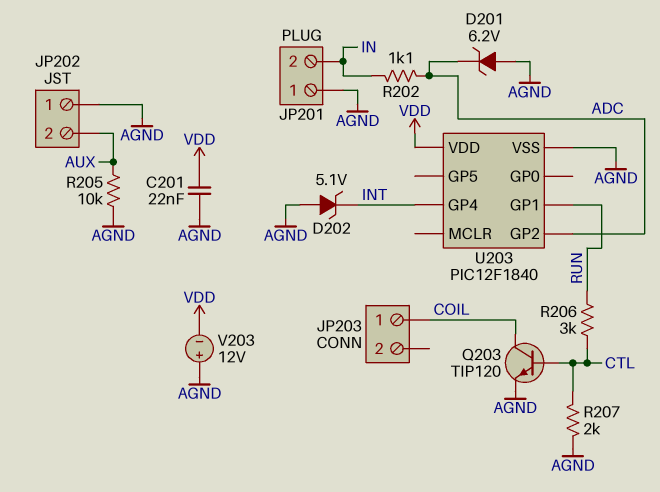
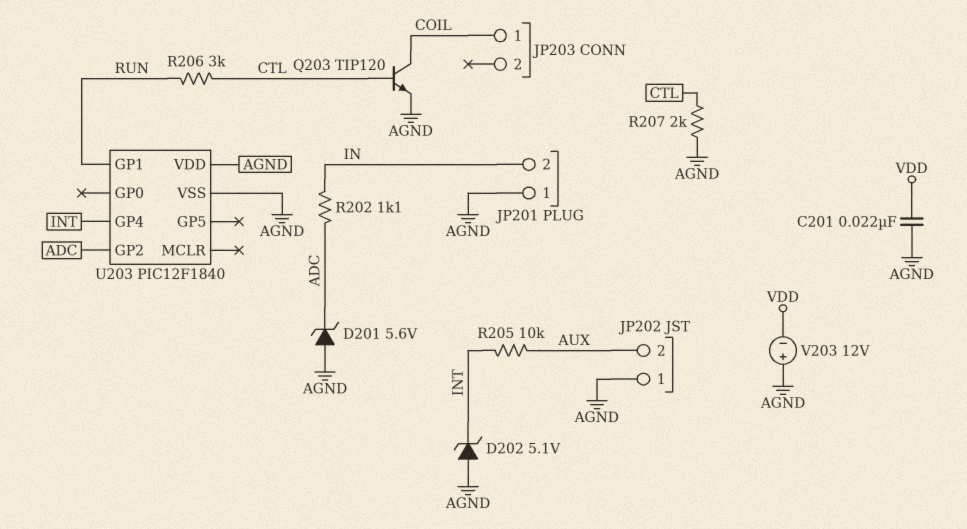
D201: zener 6.2V (A AGND, K ADC) -> zener 5.6V (A AGND, K ADC)
R205: 10k (AGND, AUX) -> 10k (AUX, INT)
U203 pin VDD: VDD -> AGND

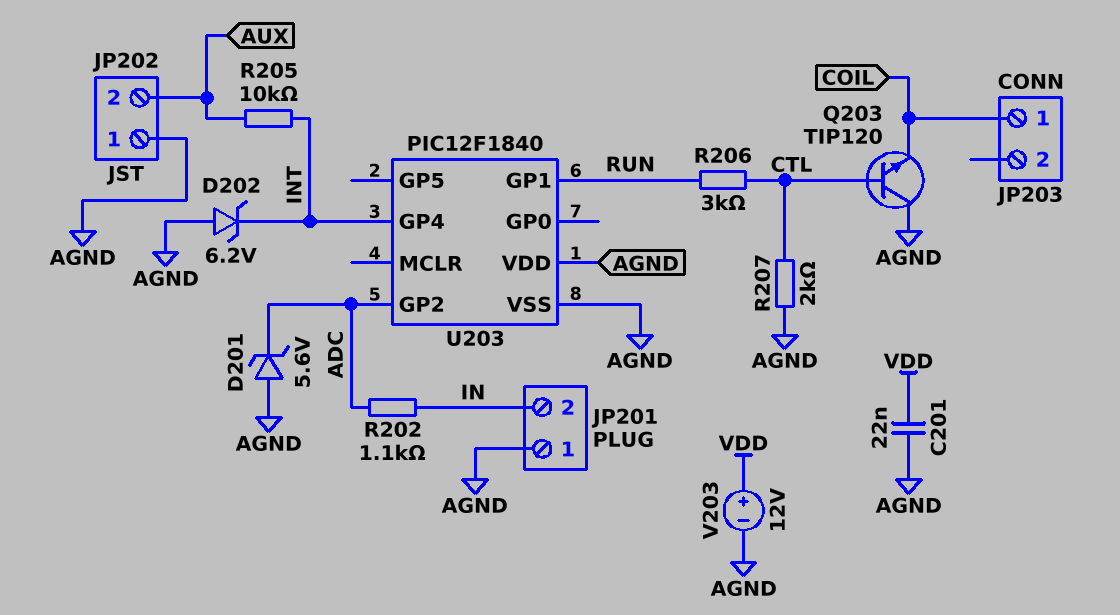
D202: zener 5.1V (A AGND, K INT) -> zener 6.2V (A AGND, K INT)
Q203: NPN TIP120 (B CTL, C COIL, E AGND) -> NPN TIP120 (B CTL, C AGND, E COIL)
V203: 12V (plus AGND, minus VDD) -> 12V (plus VDD, minus AGND)

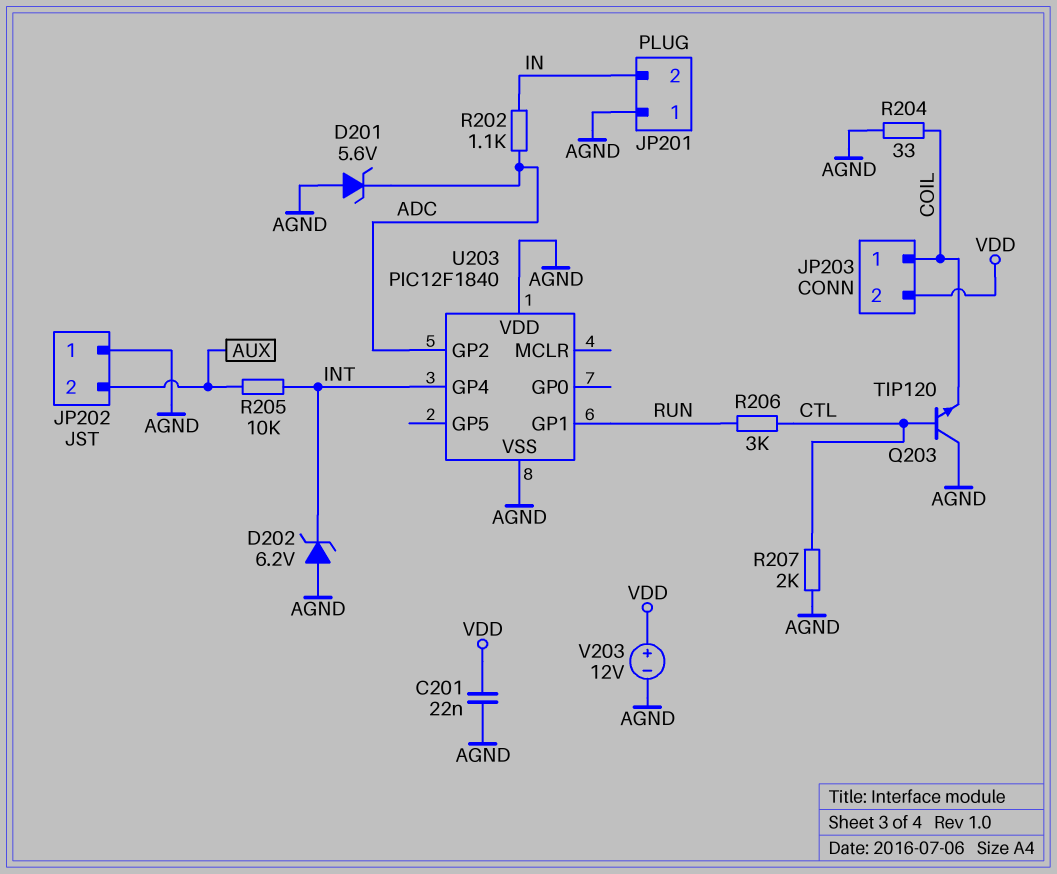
JP203 pin 2: none -> VDD
R204: none -> 33 (AGND, COIL)

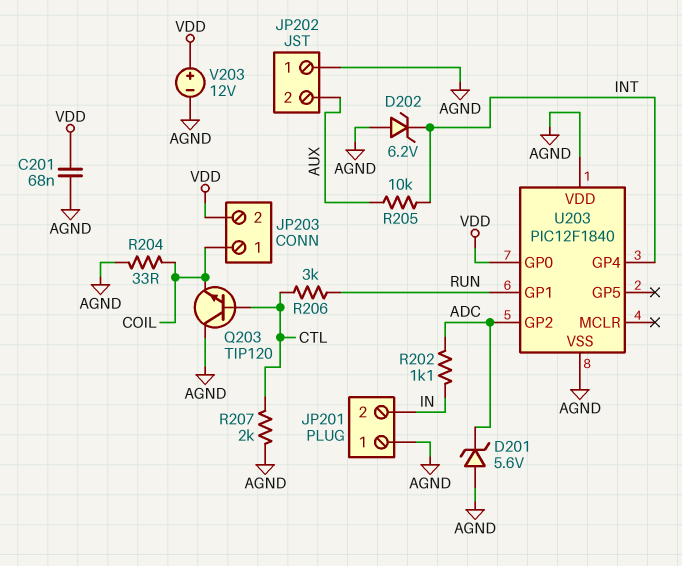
C201: 22nF (AGND, VDD) -> 68nF (AGND, VDD)
U203 pin GP0: none -> VDD

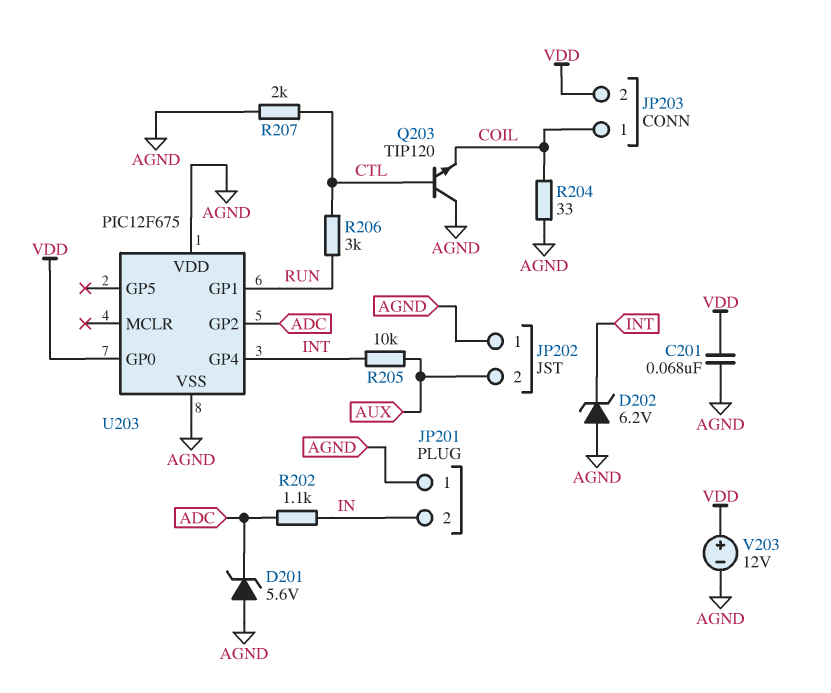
U203: PIC12F1840 -> PIC12F675

